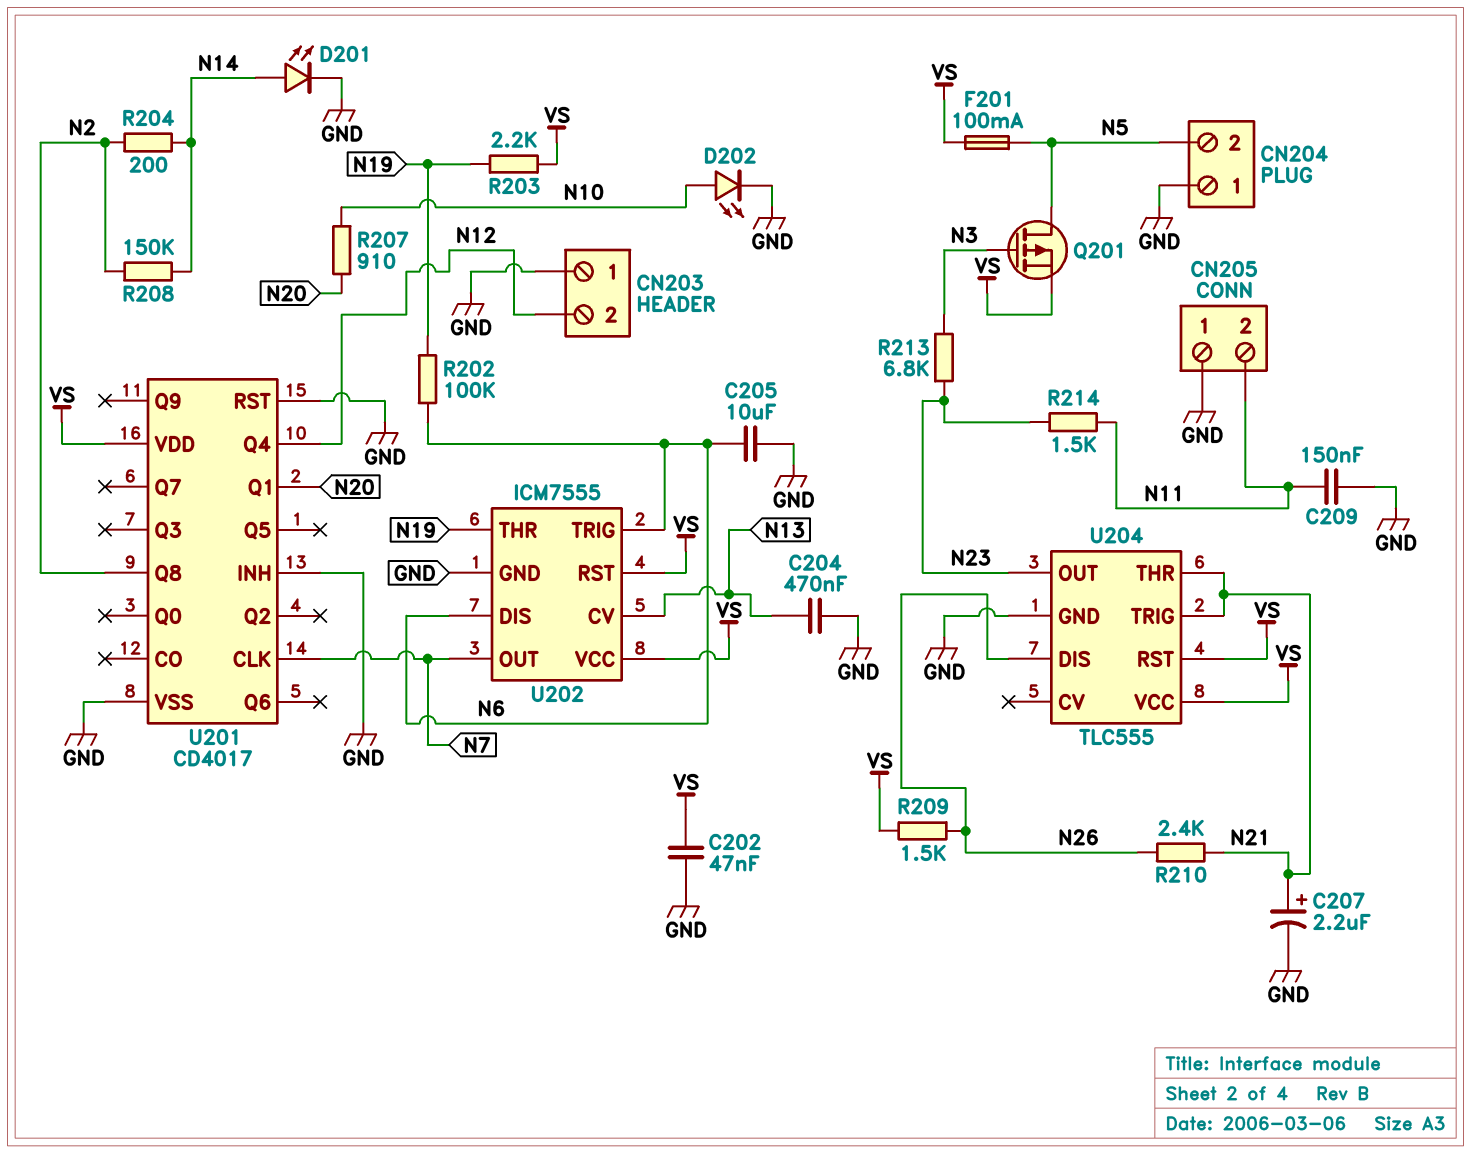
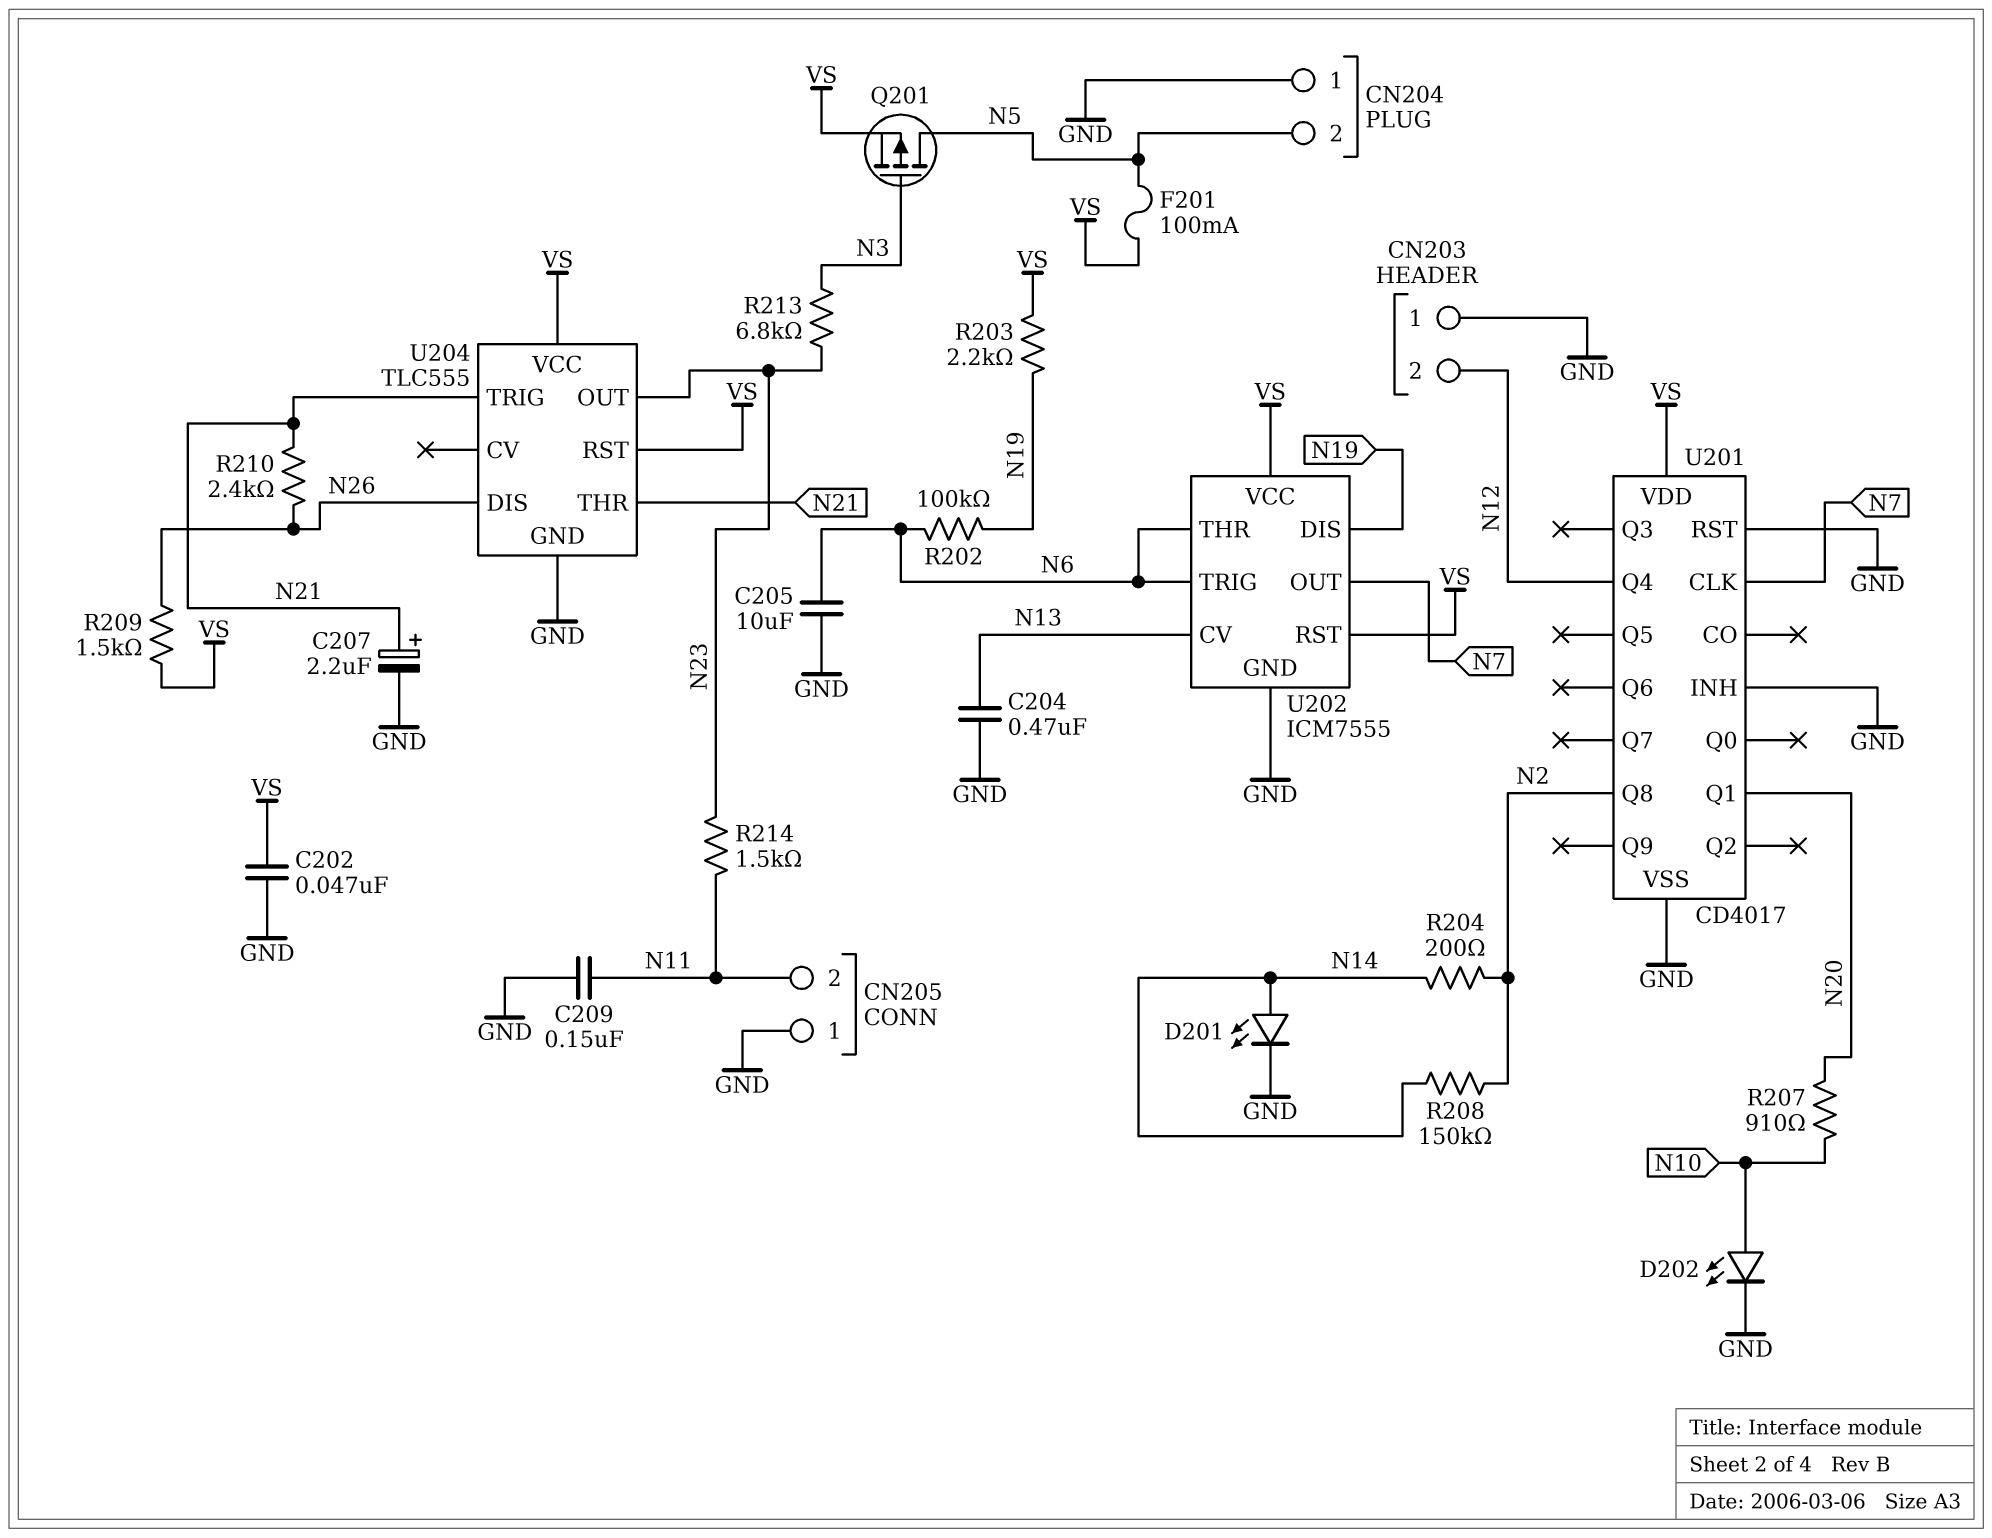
U202 pin DIS: N6 -> N19
U202 pin THR: N19 -> N6

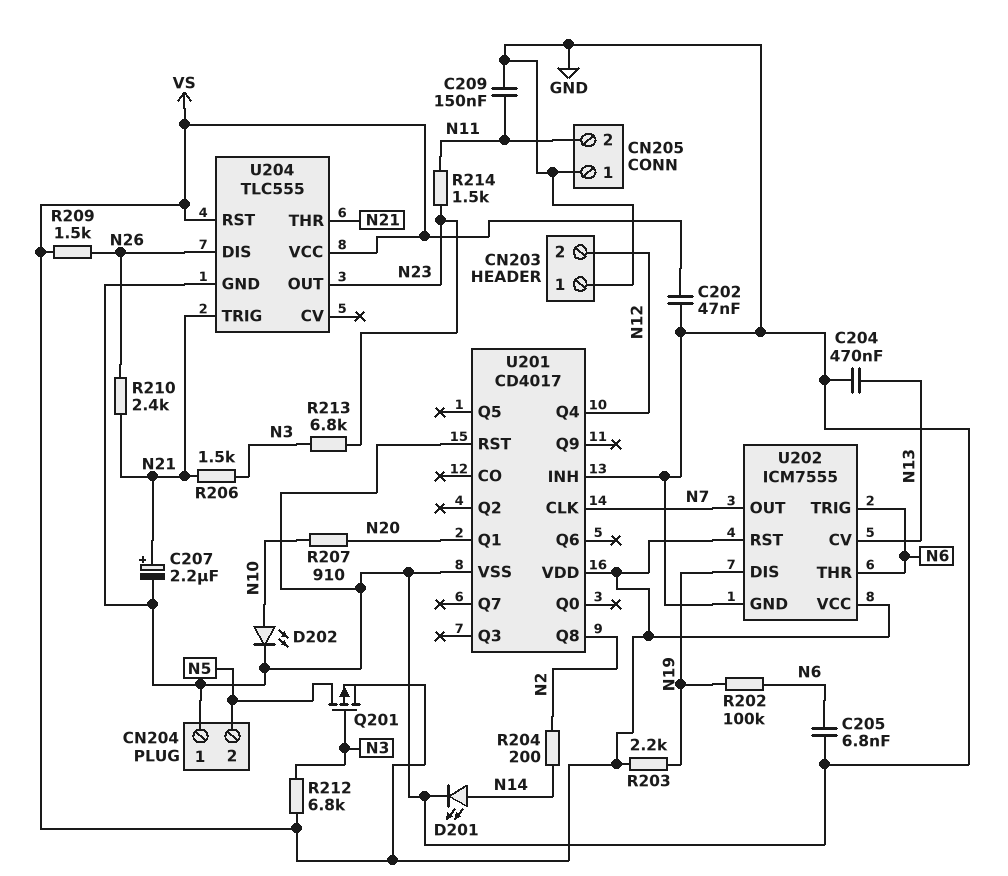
C205: 10uF (GND, N6) -> 6.8nF (GND, N6)
F201: 100mA (N5, VS) -> none
R206: none -> 1.5k (N3, N21)
R208: 150k (N2, N14) -> none
R212: none -> 6.8k (N3, VS)

